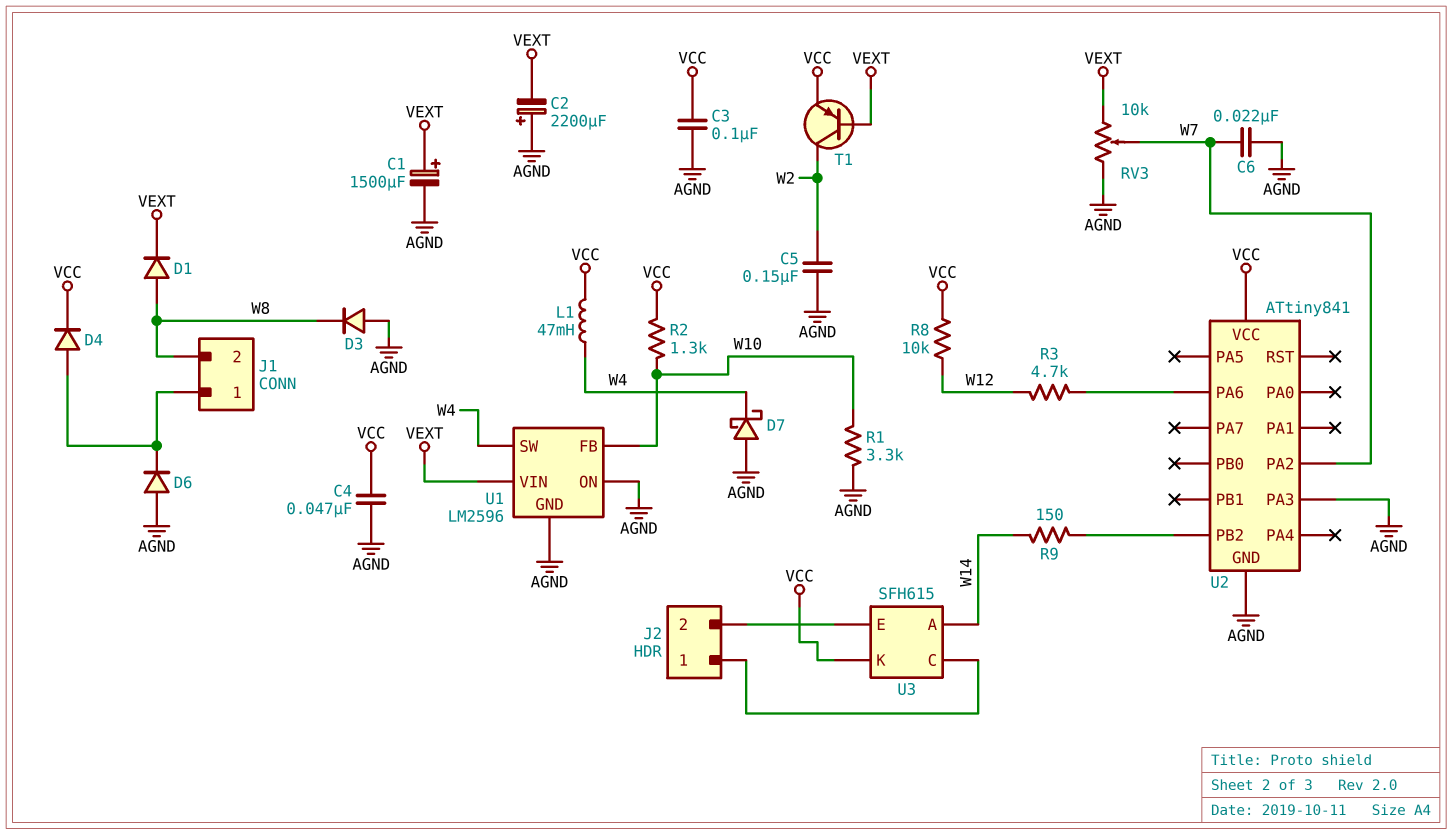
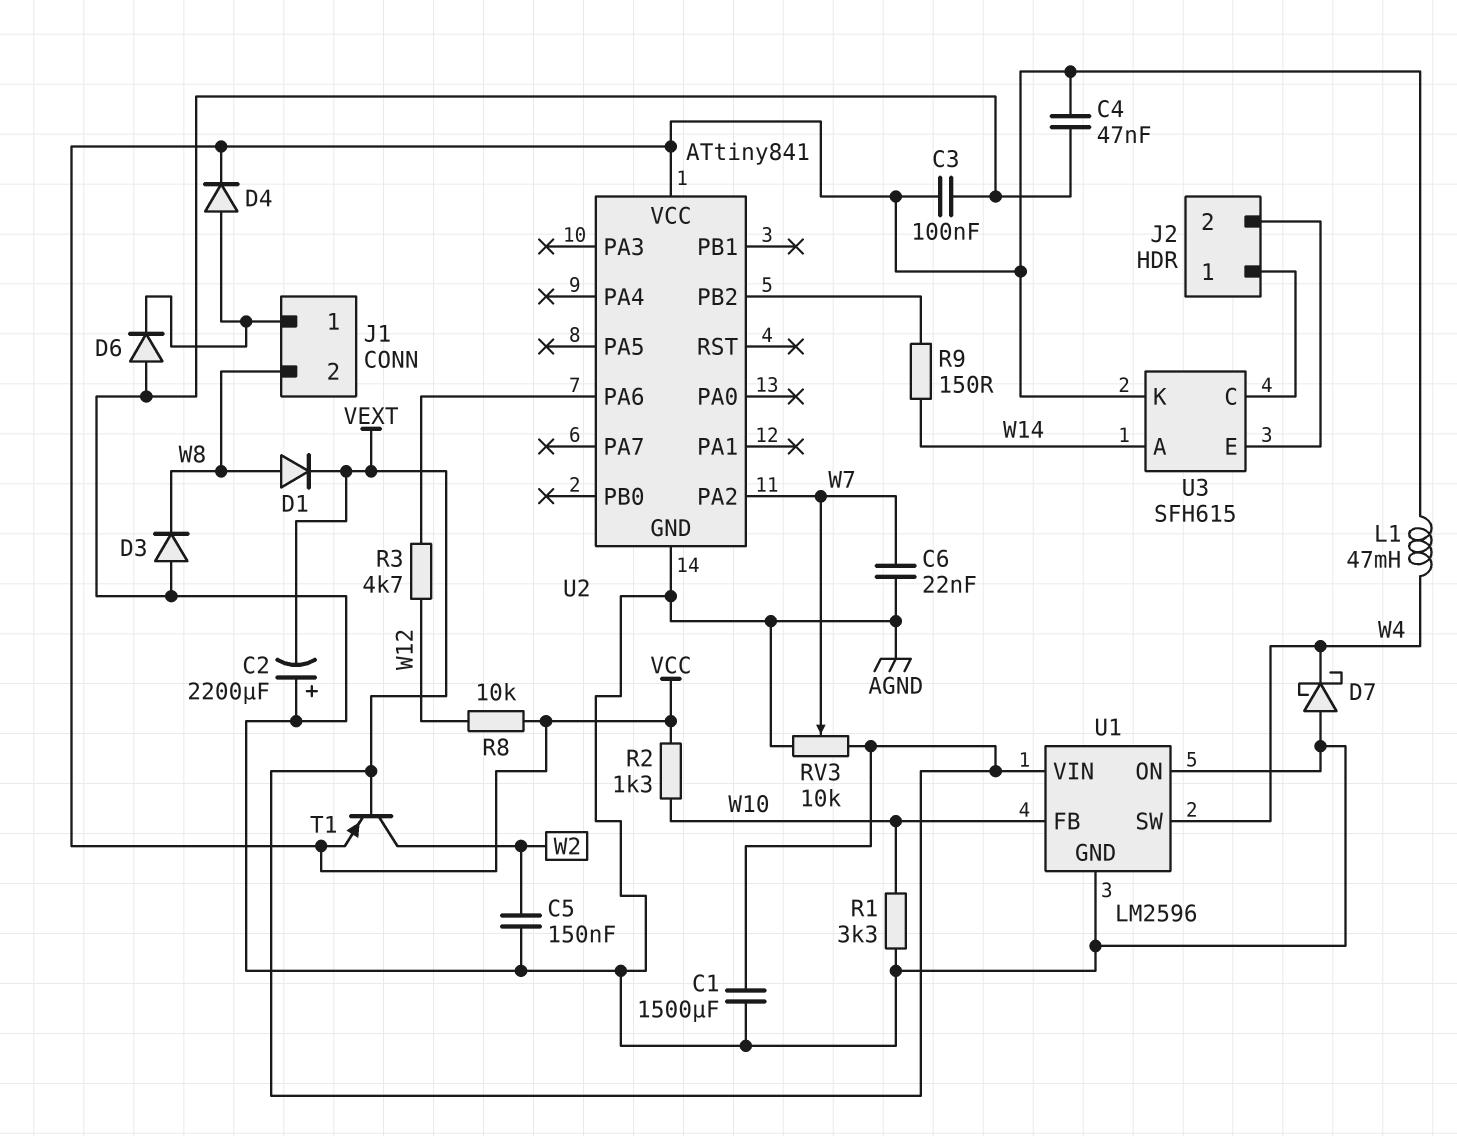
C1: 1500uF (plus VEXT, minus AGND) -> 1500uF (AGND, VEXT)
U2 pin PA3: AGND -> none

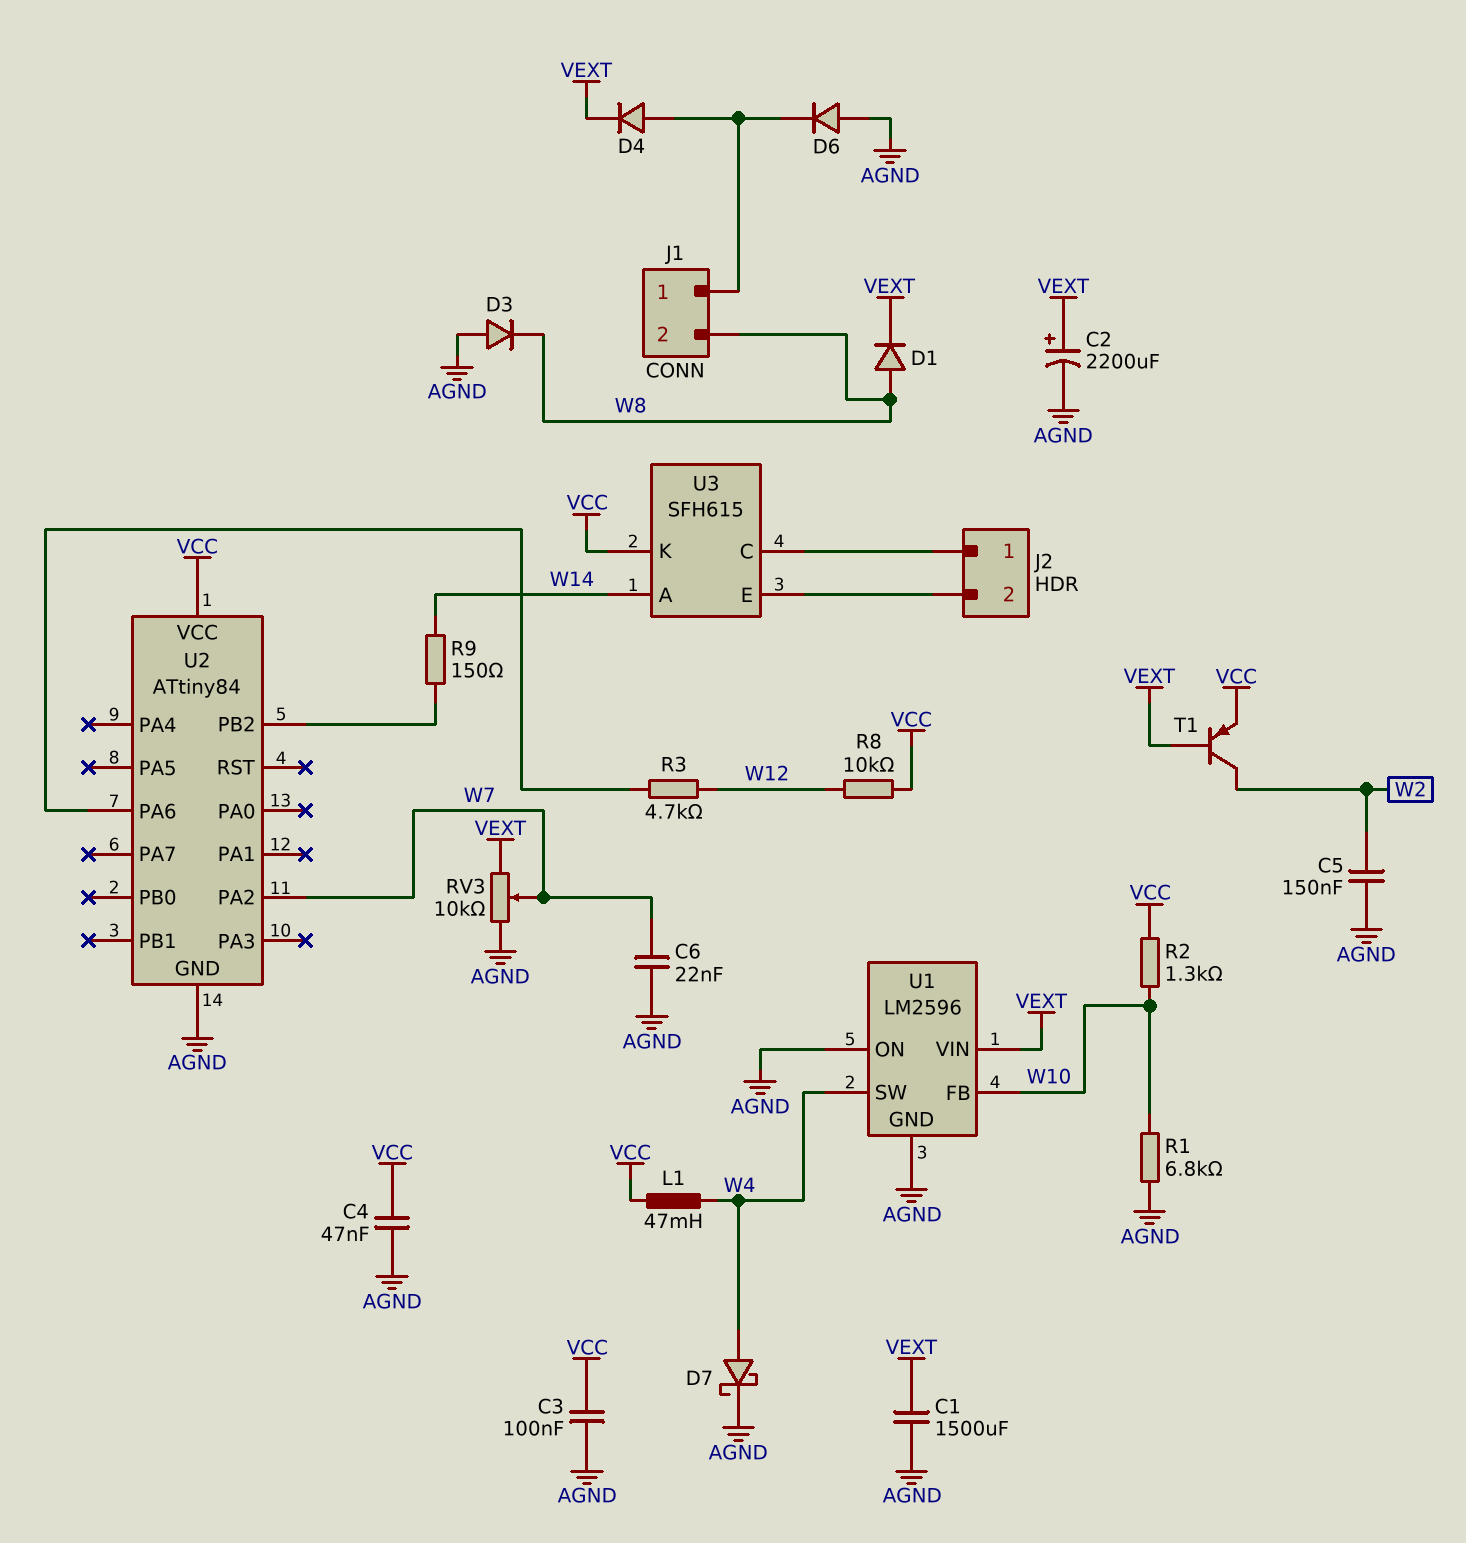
C2: 2200uF (plus AGND, minus VEXT) -> 2200uF (plus VEXT, minus AGND)
D4: diode (A J1/1, K VCC) -> diode (A J1/1, K VEXT)
D7: schottky (A AGND, K W4) -> schottky (A W4, K AGND)
R1: 3.3k (AGND, W10) -> 6.8k (AGND, W10)
U2: ATtiny841 -> ATtiny84

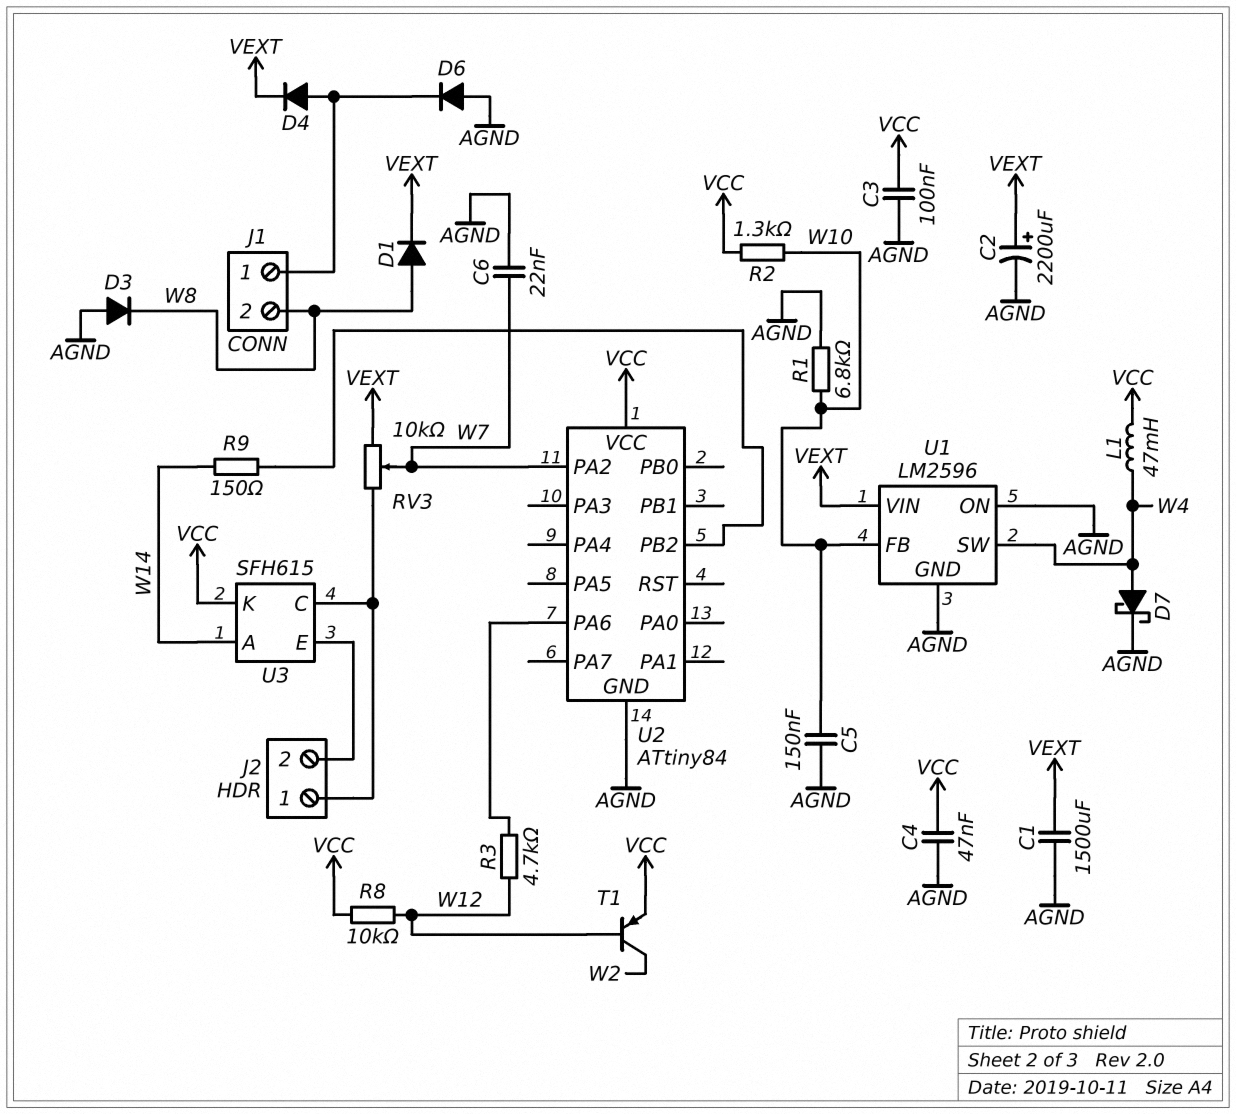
C5: 150nF (AGND, W2) -> 150nF (AGND, W10)
RV3: 10k (AGND, VEXT, wiper W7) -> 10k (J2/1, VEXT, wiper W7)
T1: PNP (B VEXT, C W2, E VCC) -> PNP (B W12, C W2, E VCC)

